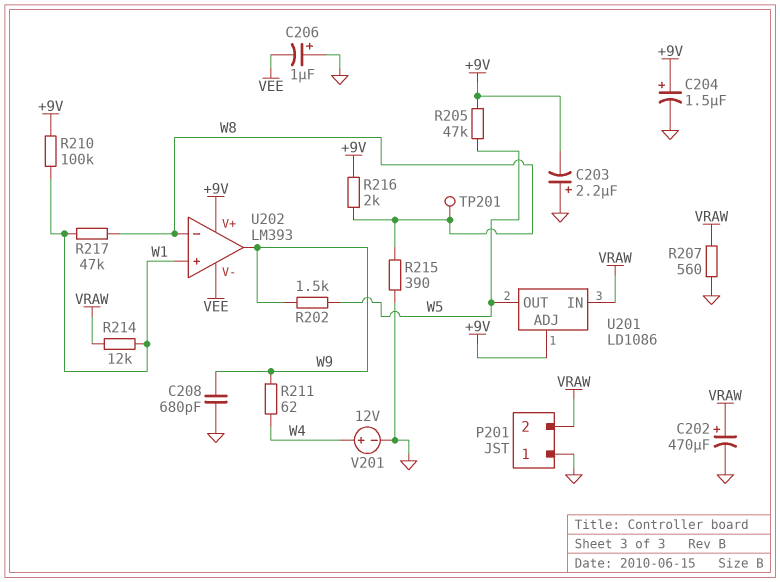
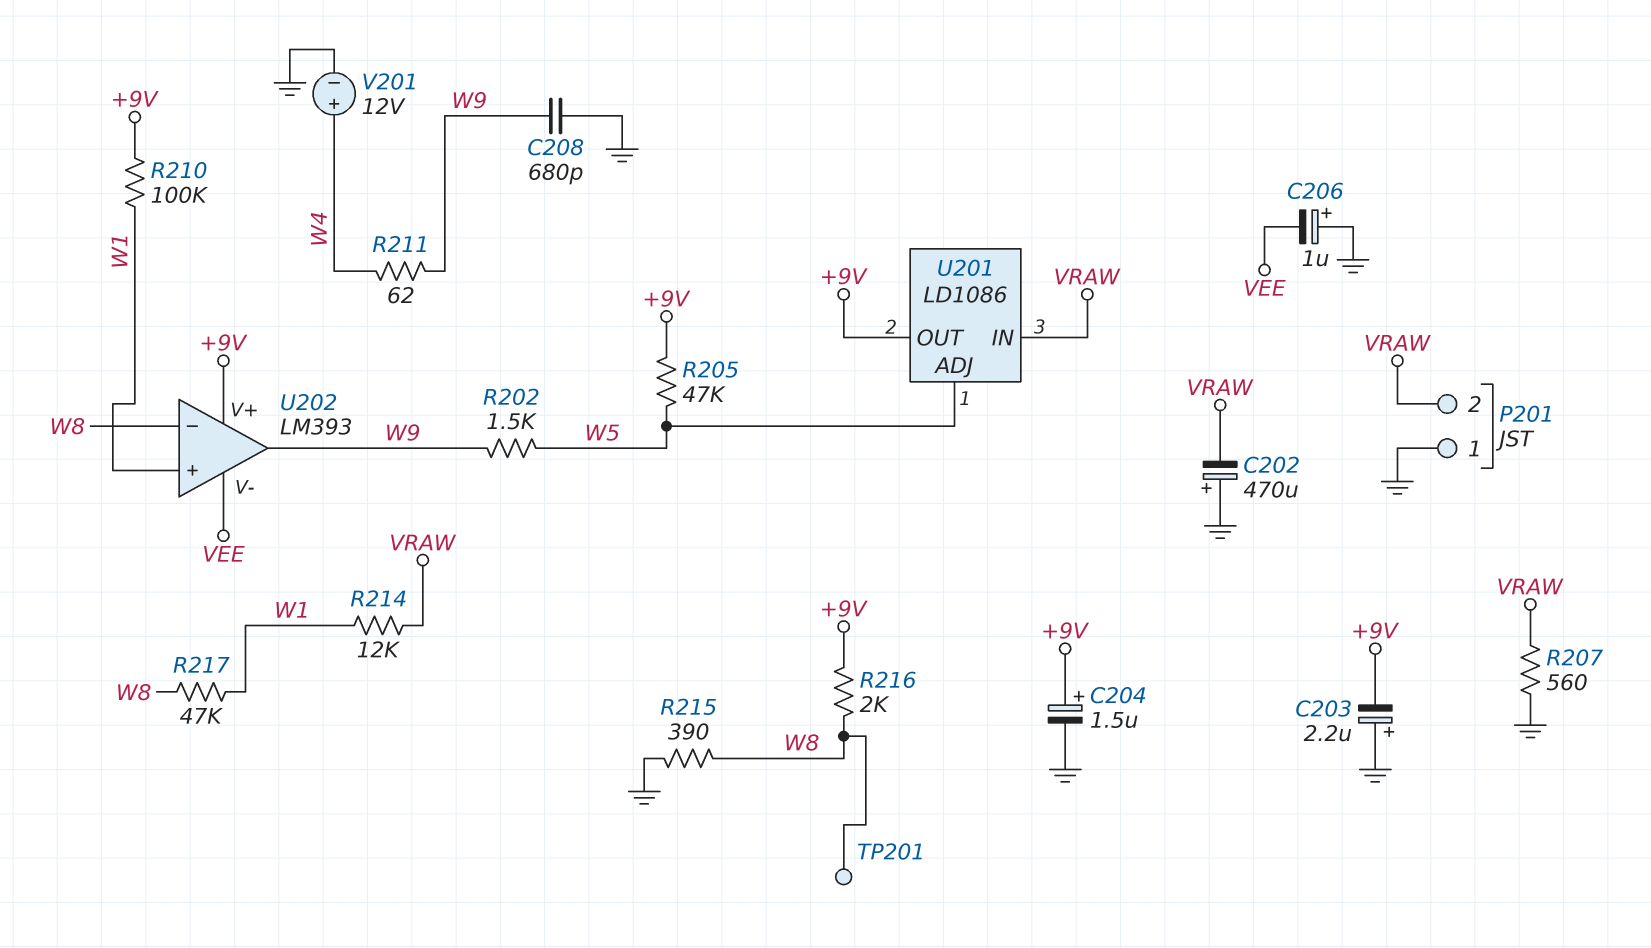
C202: 470uF (plus VRAW, minus GND) -> 470uF (plus GND, minus VRAW)
U201 pin ADJ: +9V -> W5
U201 pin OUT: W5 -> +9V

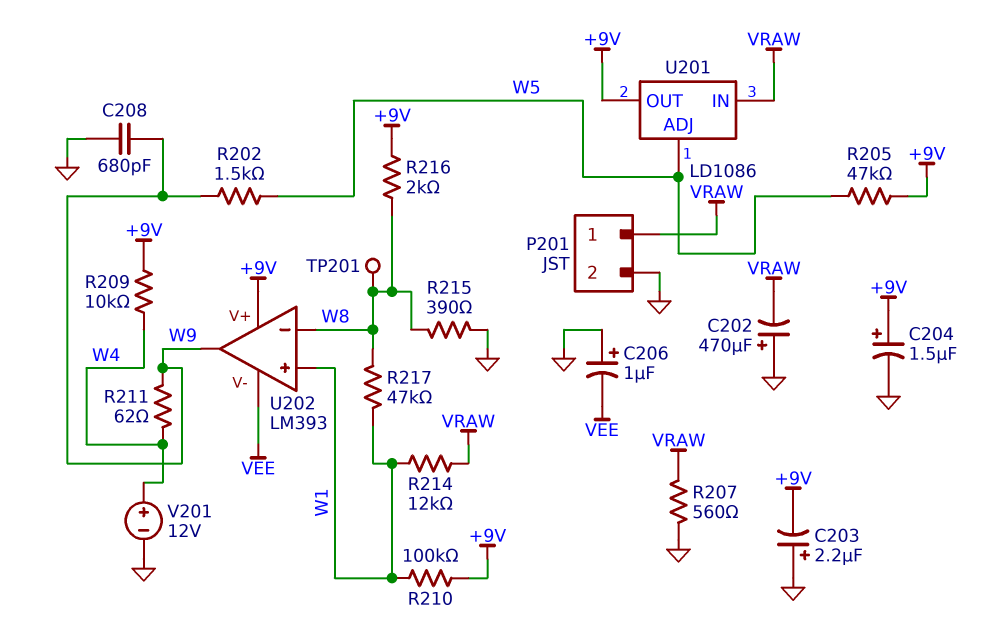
P201 pin 1: GND -> VRAW
P201 pin 2: VRAW -> GND
R209: none -> 10k (+9V, W4)

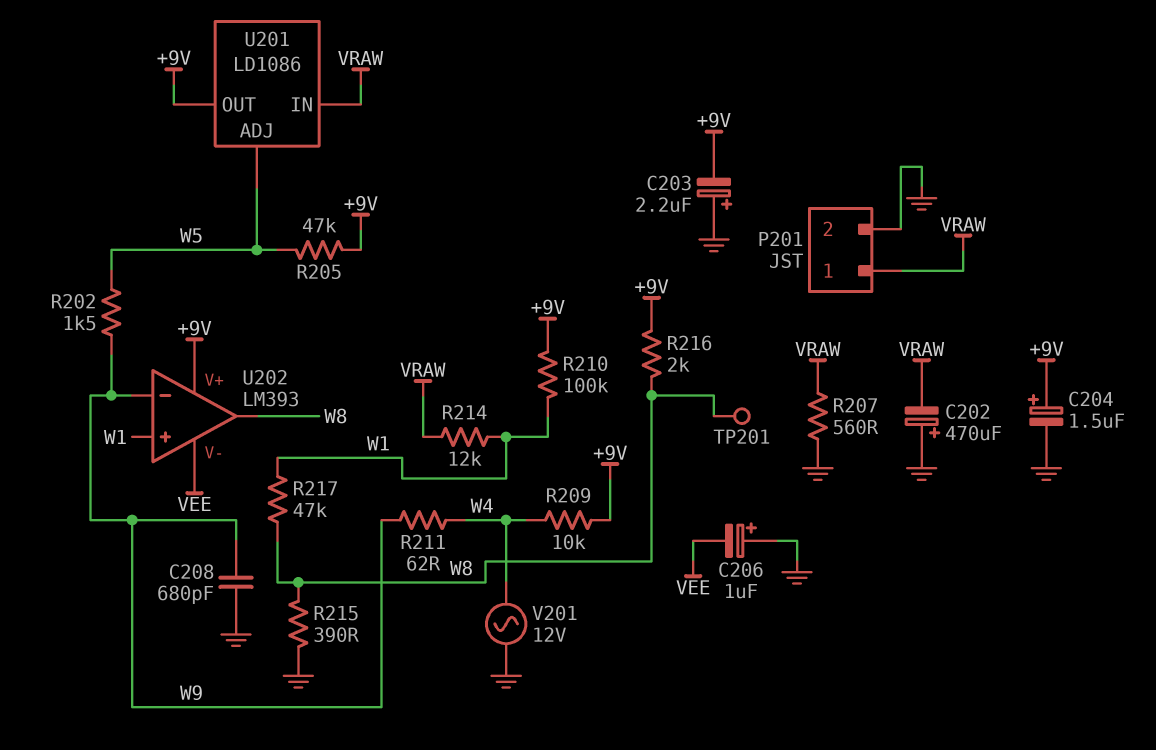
U202 pin in-: W8 -> W9
U202 pin out: W9 -> W8
V201: 12V (plus W4, minus GND) -> AC 12V (GND, W4)

